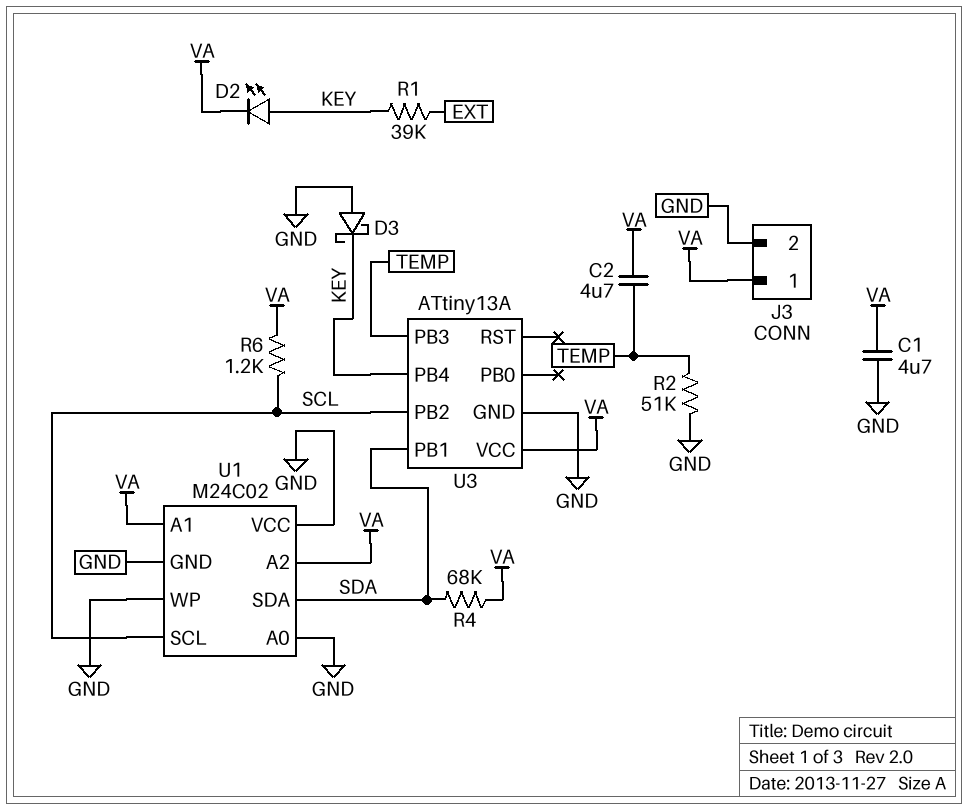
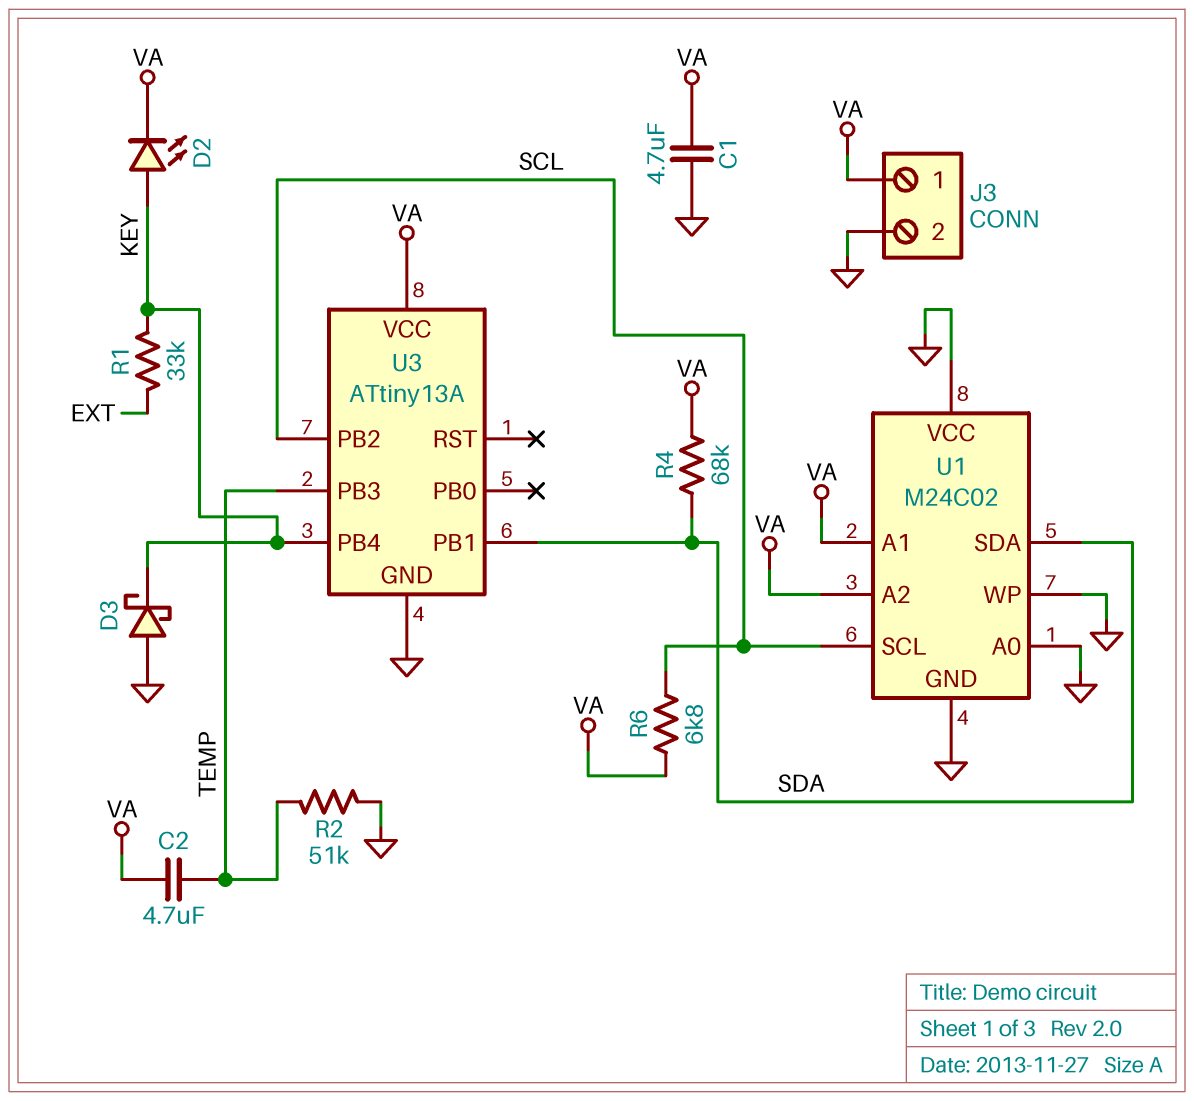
R1: 39k (EXT, KEY) -> 33k (EXT, KEY)
R6: 1.2k (SCL, VA) -> 6.8k (SCL, VA)

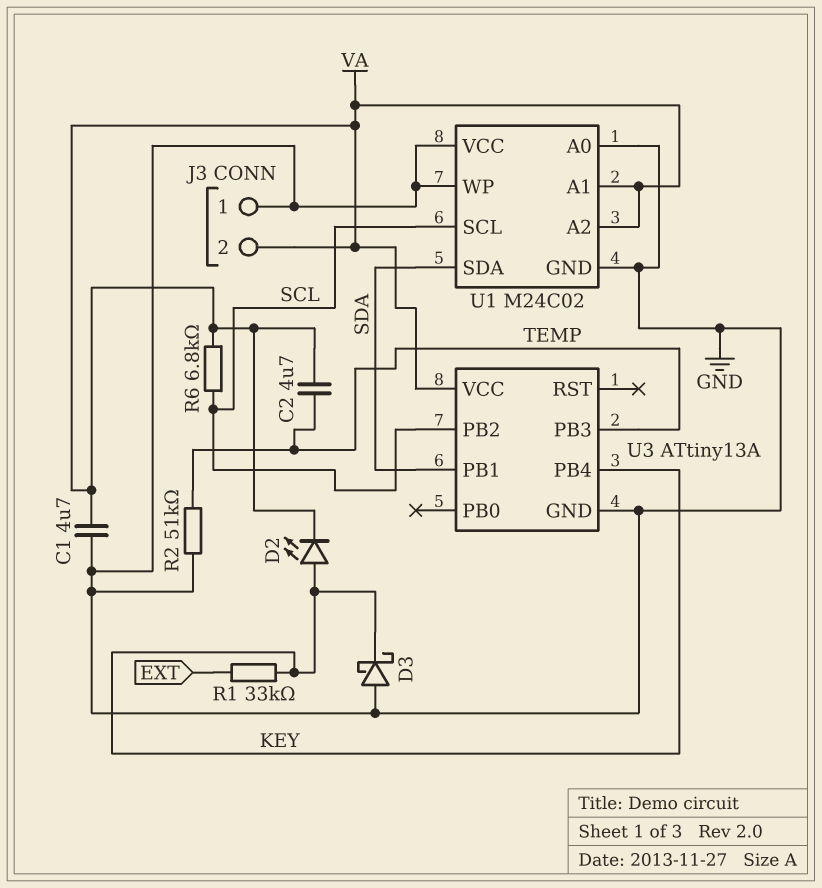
J3 pin 1: VA -> GND
J3 pin 2: GND -> VA
R4: 68k (SDA, VA) -> none

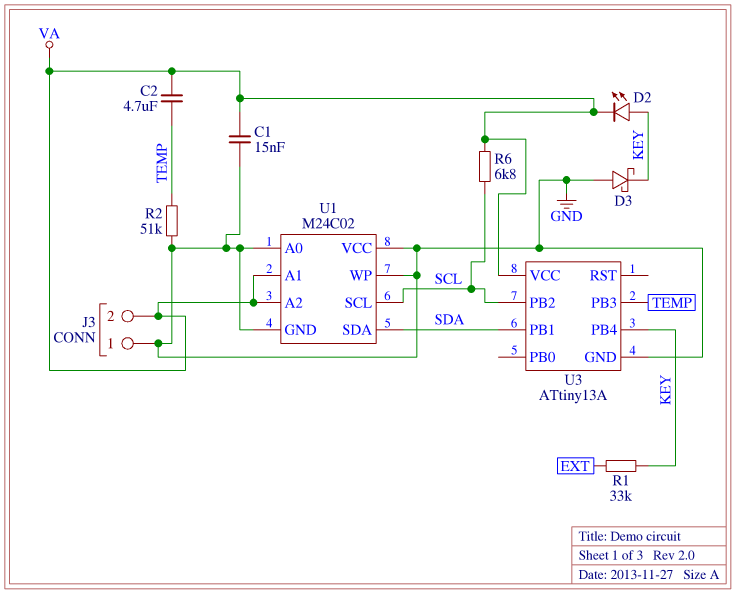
C1: 4.7uF (GND, VA) -> 15nF (GND, VA)

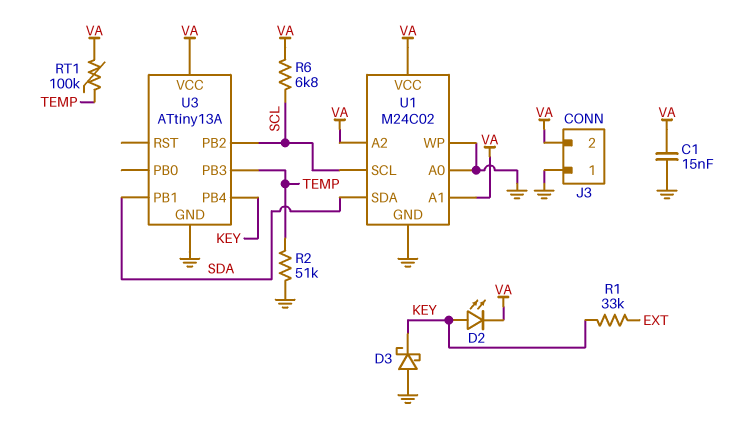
C2: 4.7uF (TEMP, VA) -> none
RT1: none -> 100k (TEMP, VA)
U1 pin VCC: GND -> VA

